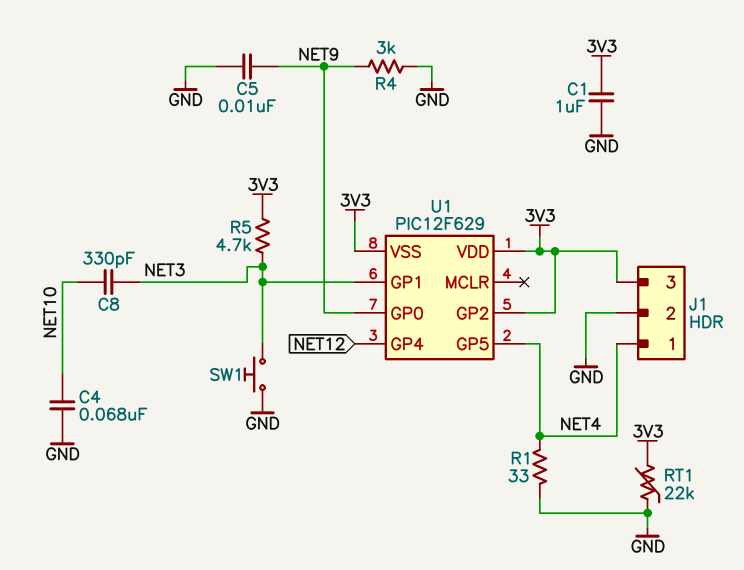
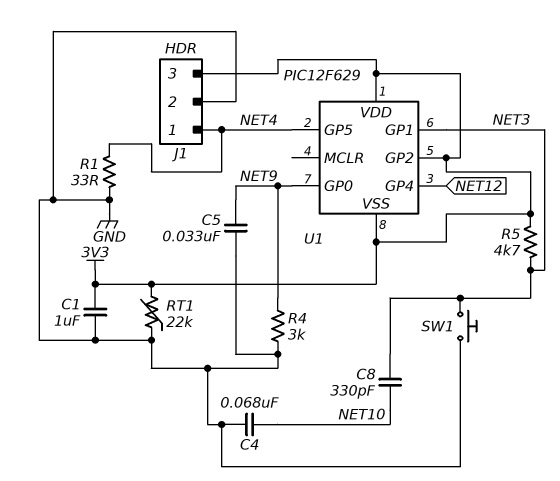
C5: 10nF (GND, NET9) -> 33nF (GND, NET9)

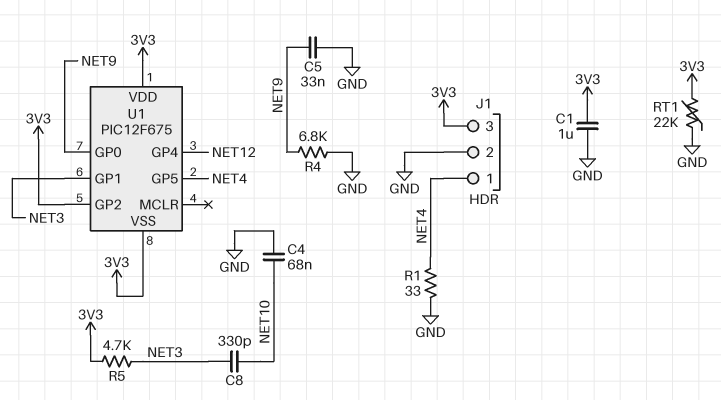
R4: 3k (GND, NET9) -> 6.8k (GND, NET9)
SW1: button (GND, NET3) -> none
U1: PIC12F629 -> PIC12F675

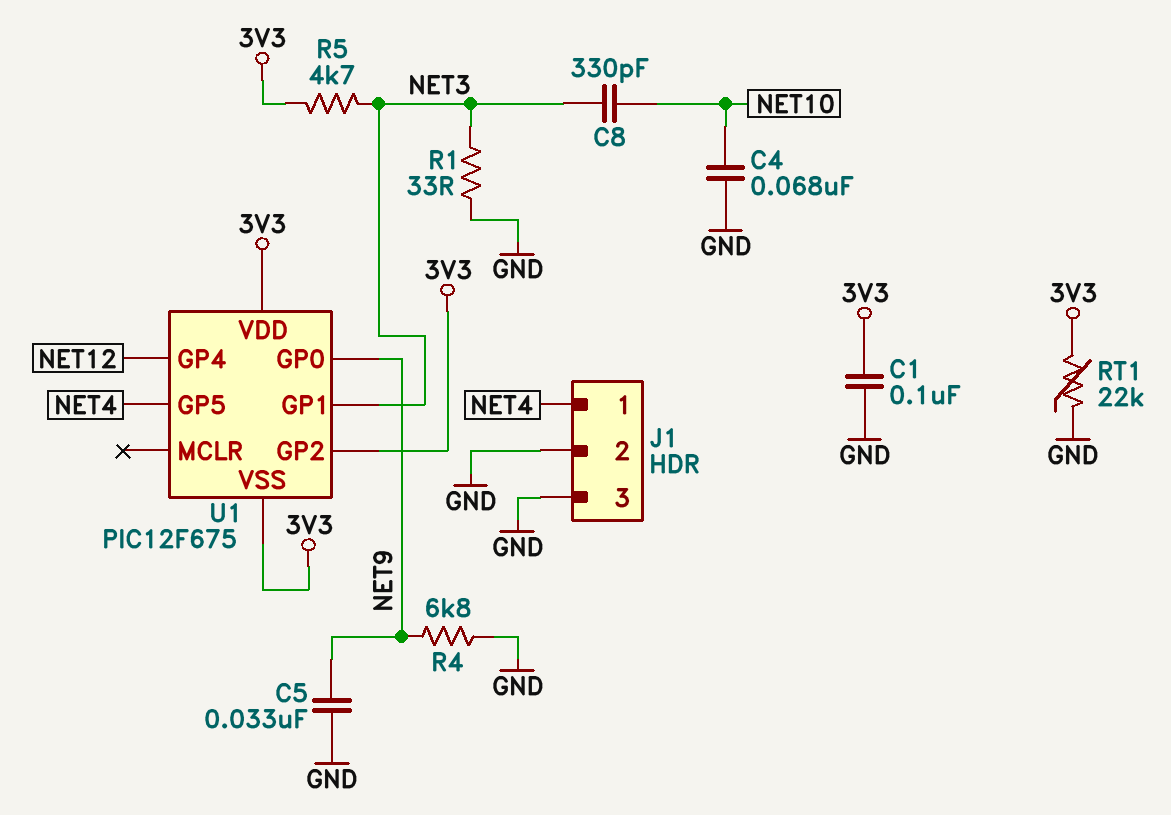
C1: 1uF (3V3, GND) -> 100nF (3V3, GND)
J1 pin 3: 3V3 -> GND
R1: 33 (GND, NET4) -> 33 (GND, NET3)

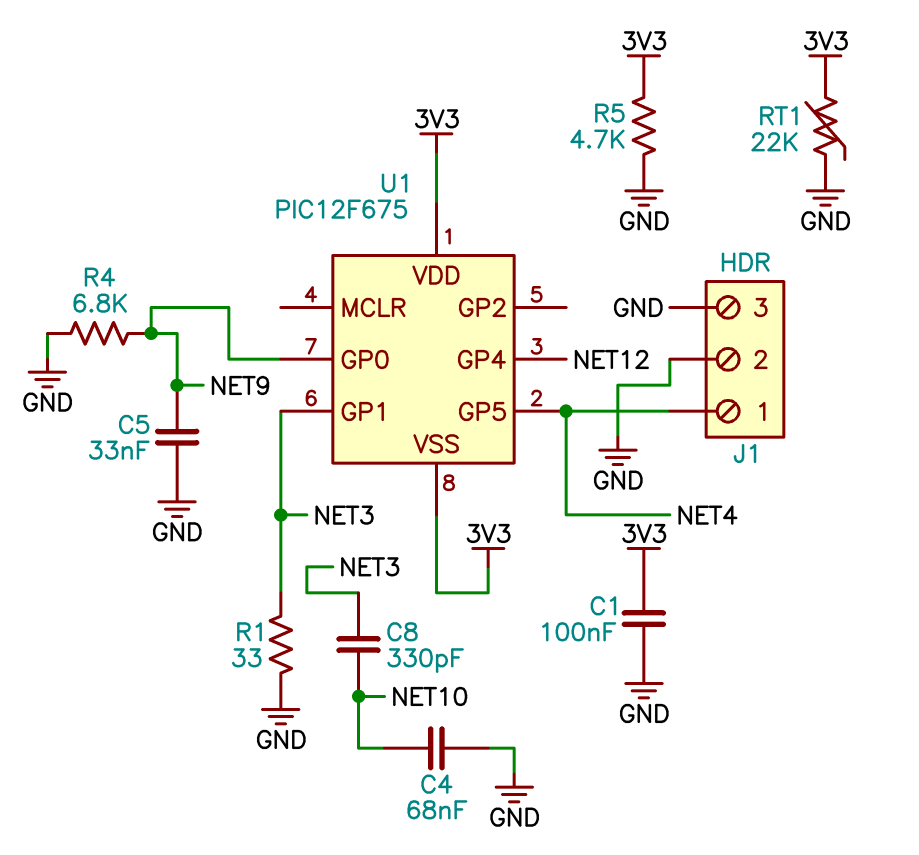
R5: 4.7k (3V3, NET3) -> 4.7k (3V3, GND)
U1 pin GP2: 3V3 -> none

